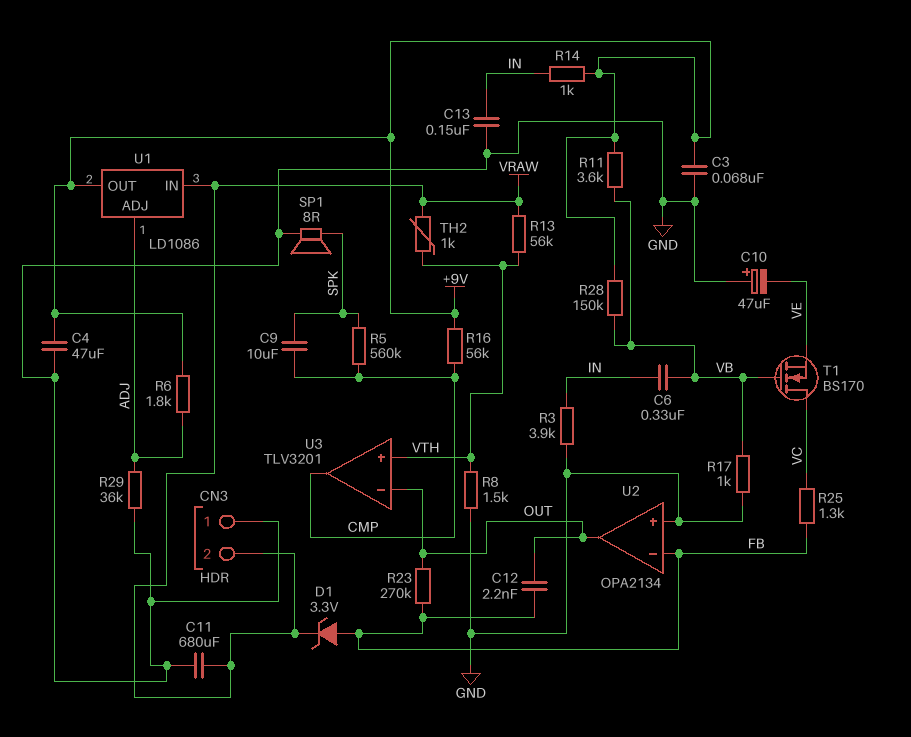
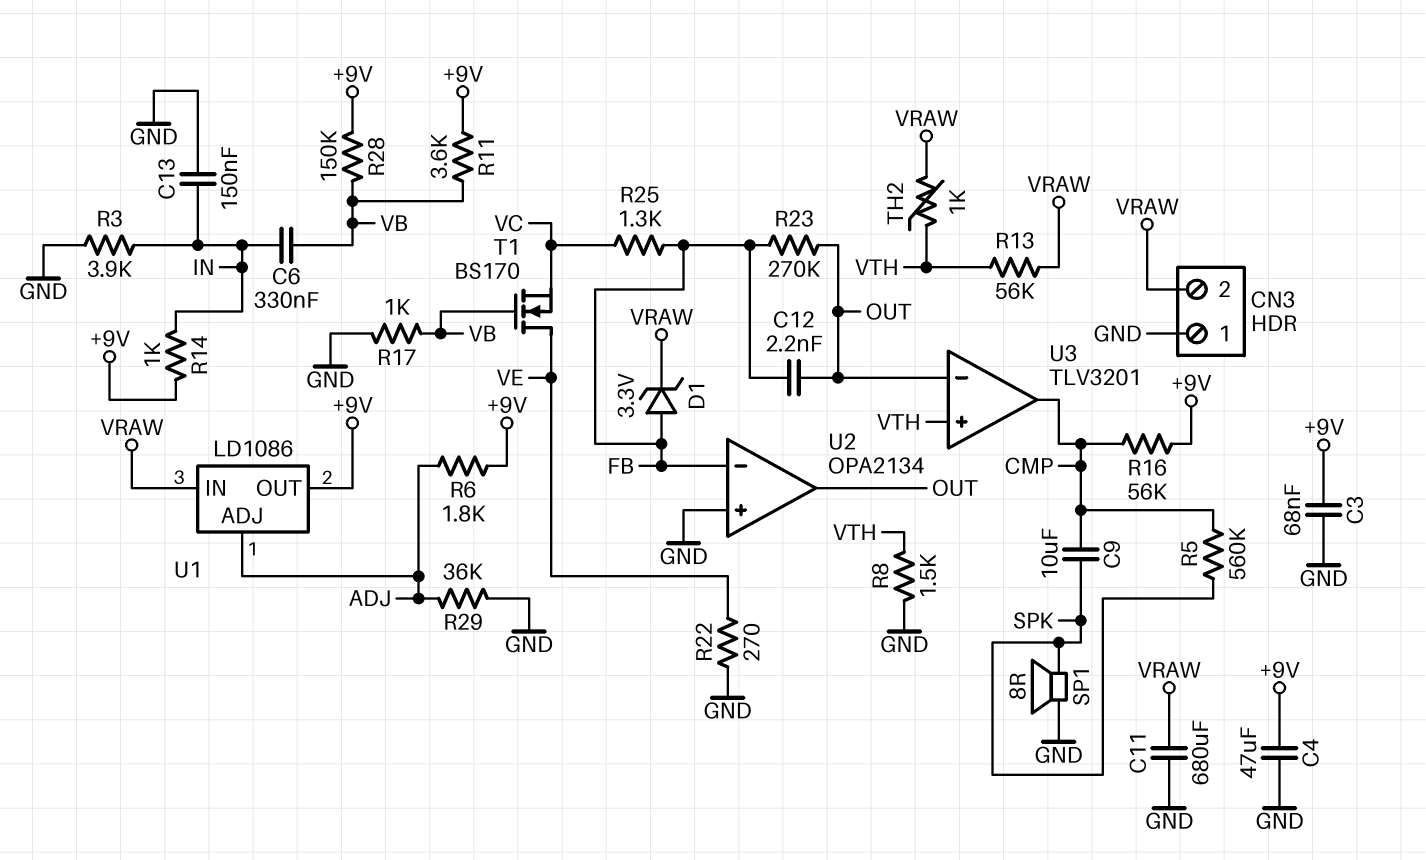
C10: 47uF (plus GND, minus VE) -> none
R22: none -> 270 (GND, VE)
T1: NMOS BS170 (G VB, D VC, S VE) -> NMOS BS170 (G VB, D VE, S VC)

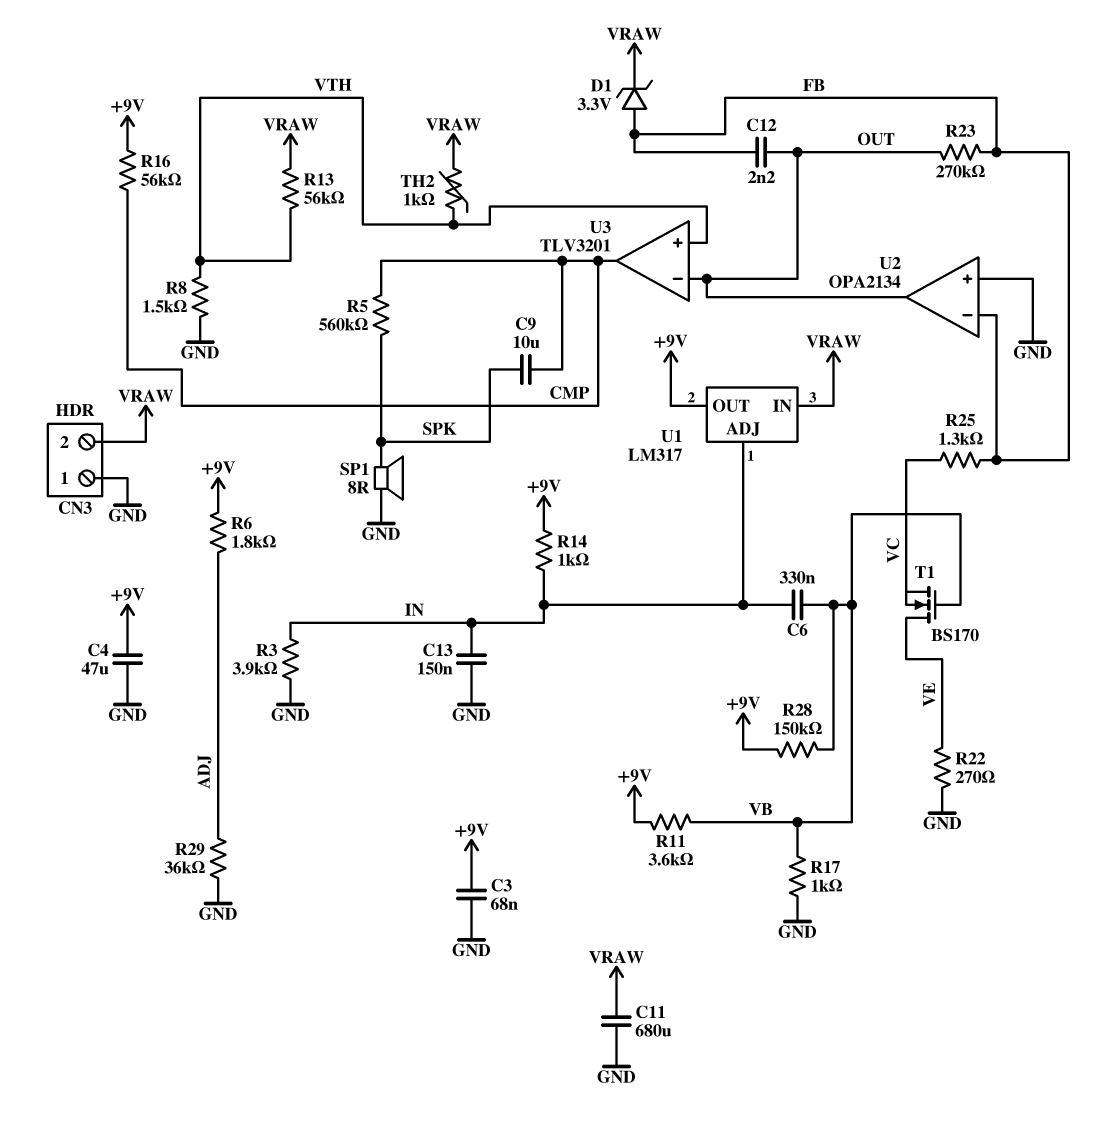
U1: LD1086 -> LM317
U1 pin ADJ: ADJ -> IN

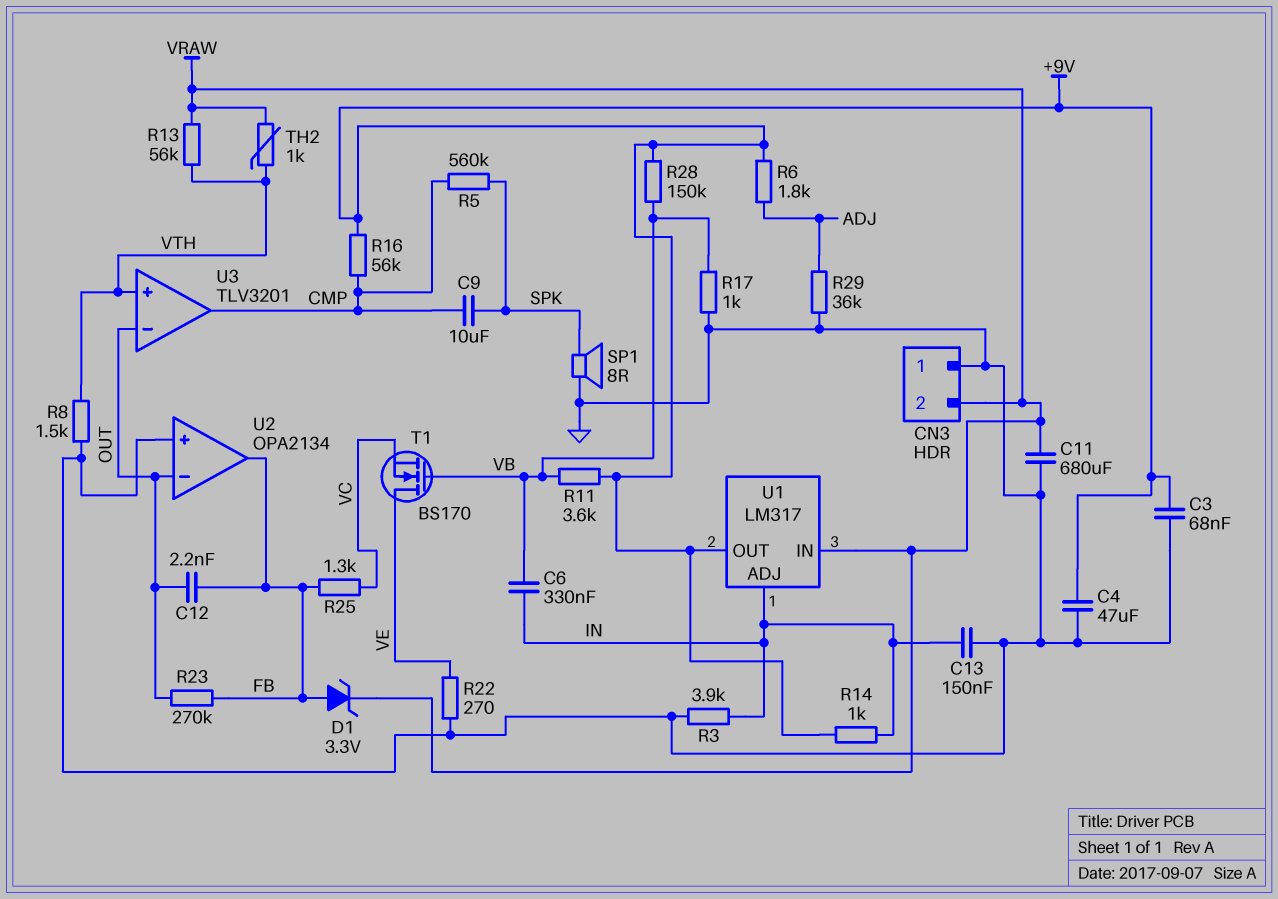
U2 pin in-: FB -> OUT
U2 pin out: OUT -> FB

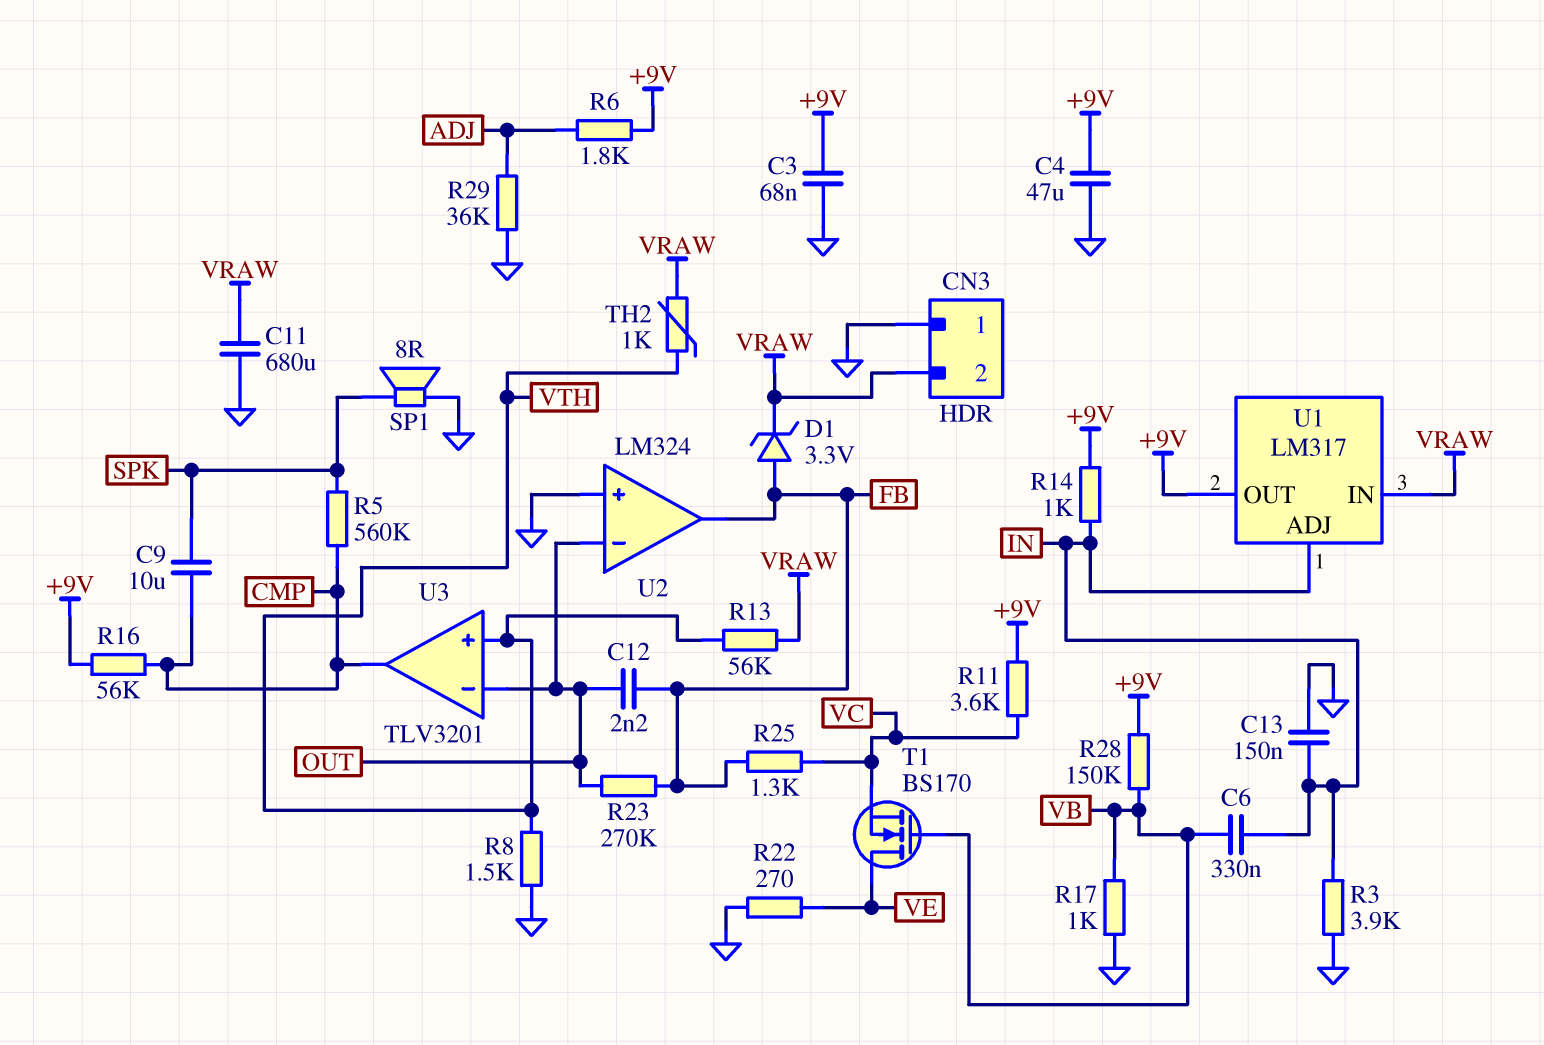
R11: 3.6k (+9V, VB) -> 3.6k (+9V, VC)
U2: OPA2134 -> LM324

